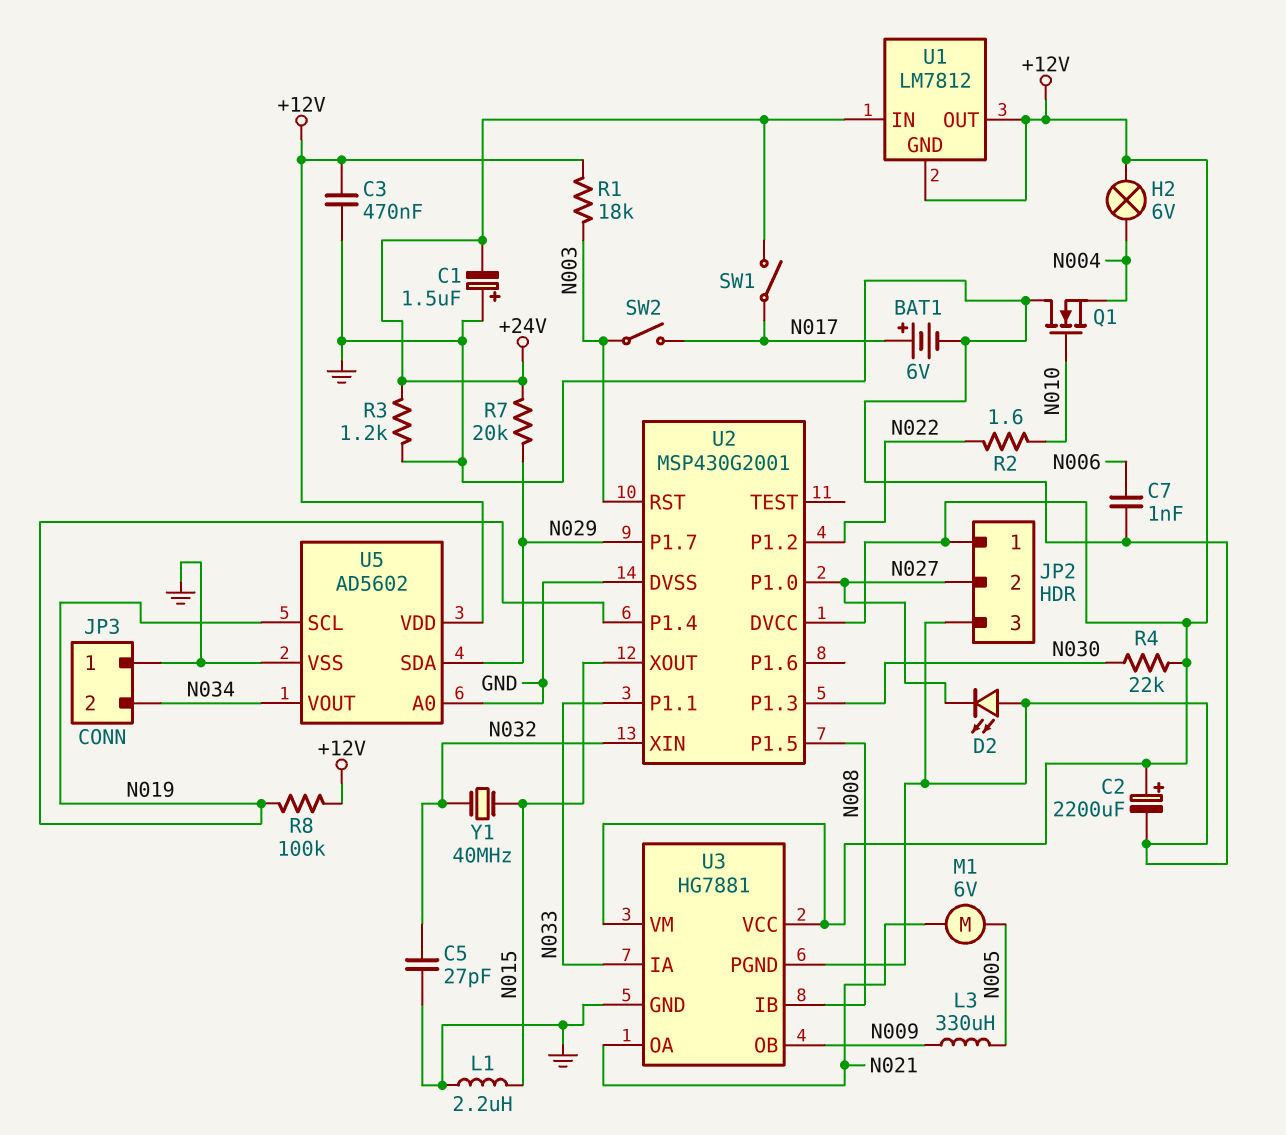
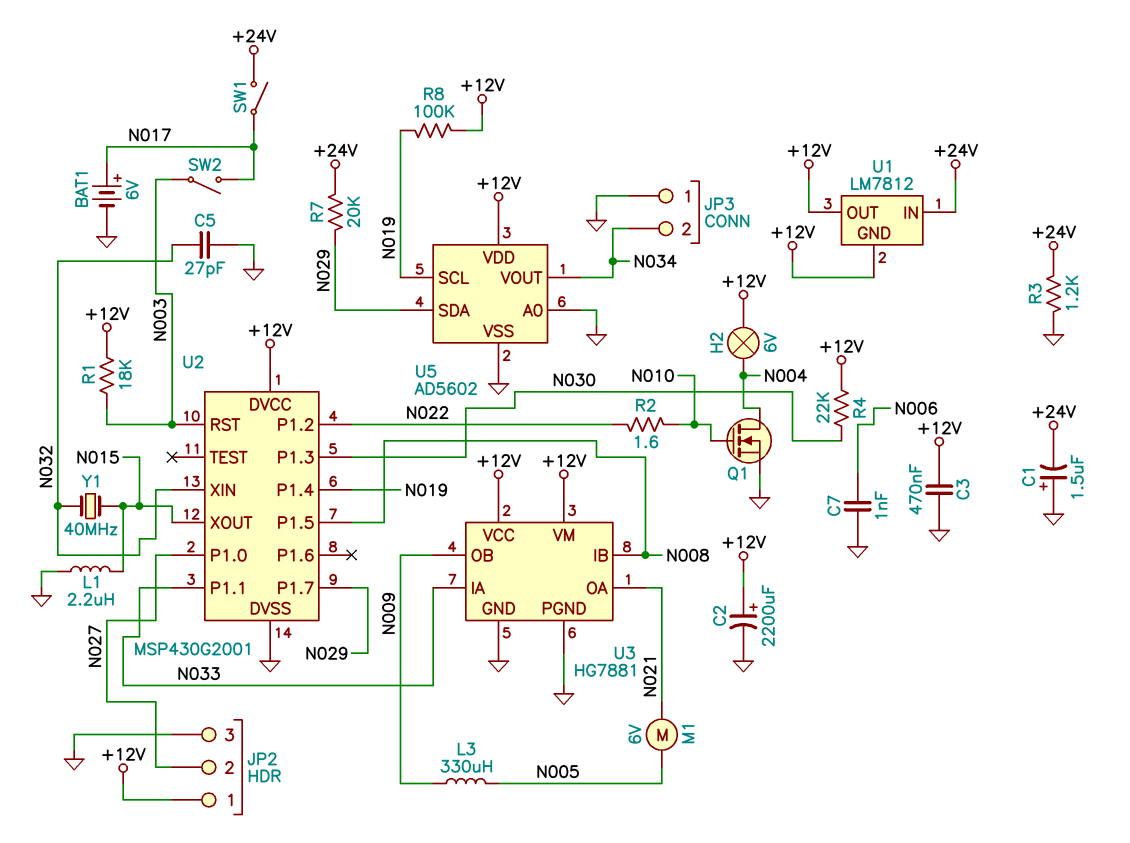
D2: LED (A GND, K N027) -> none
Q1: NMOS (G N010, D GND, S N004) -> NMOS (G N010, D N004, S GND)

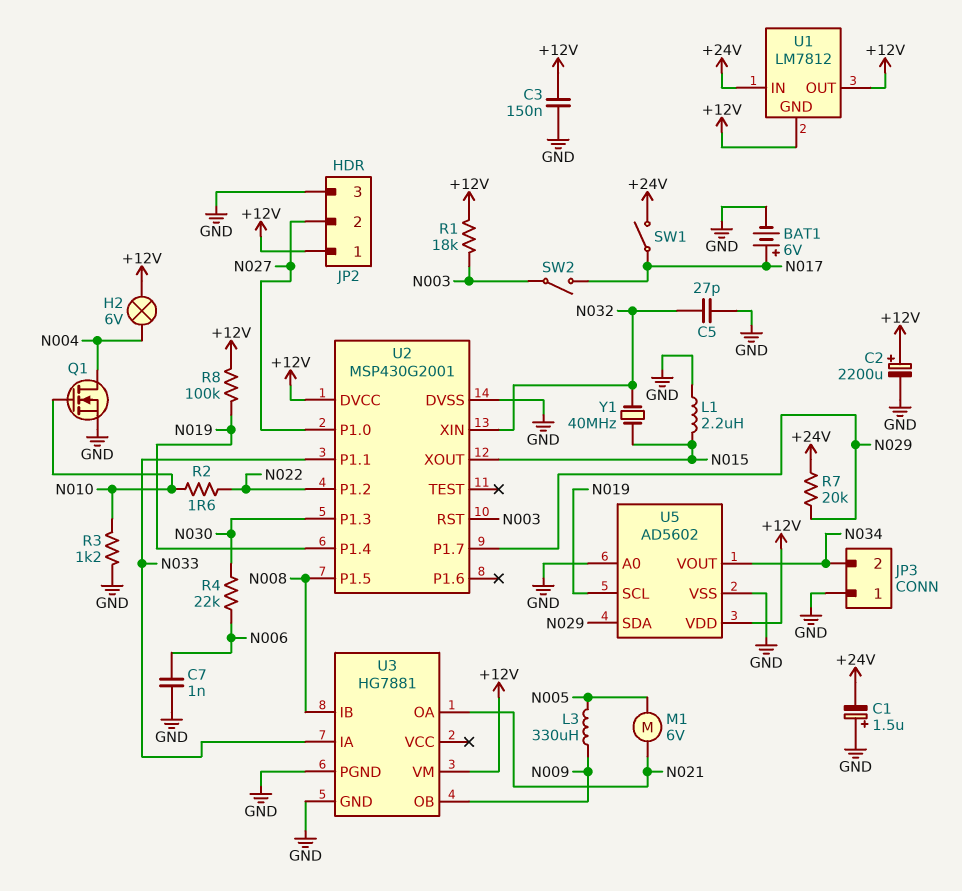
C3: 470nF (+12V, GND) -> 150nF (+12V, GND)
R3: 1.2k (+24V, GND) -> 1.2k (GND, N010)
R4: 22k (+12V, N030) -> 22k (N006, N030)
U3 pin VCC: +12V -> none

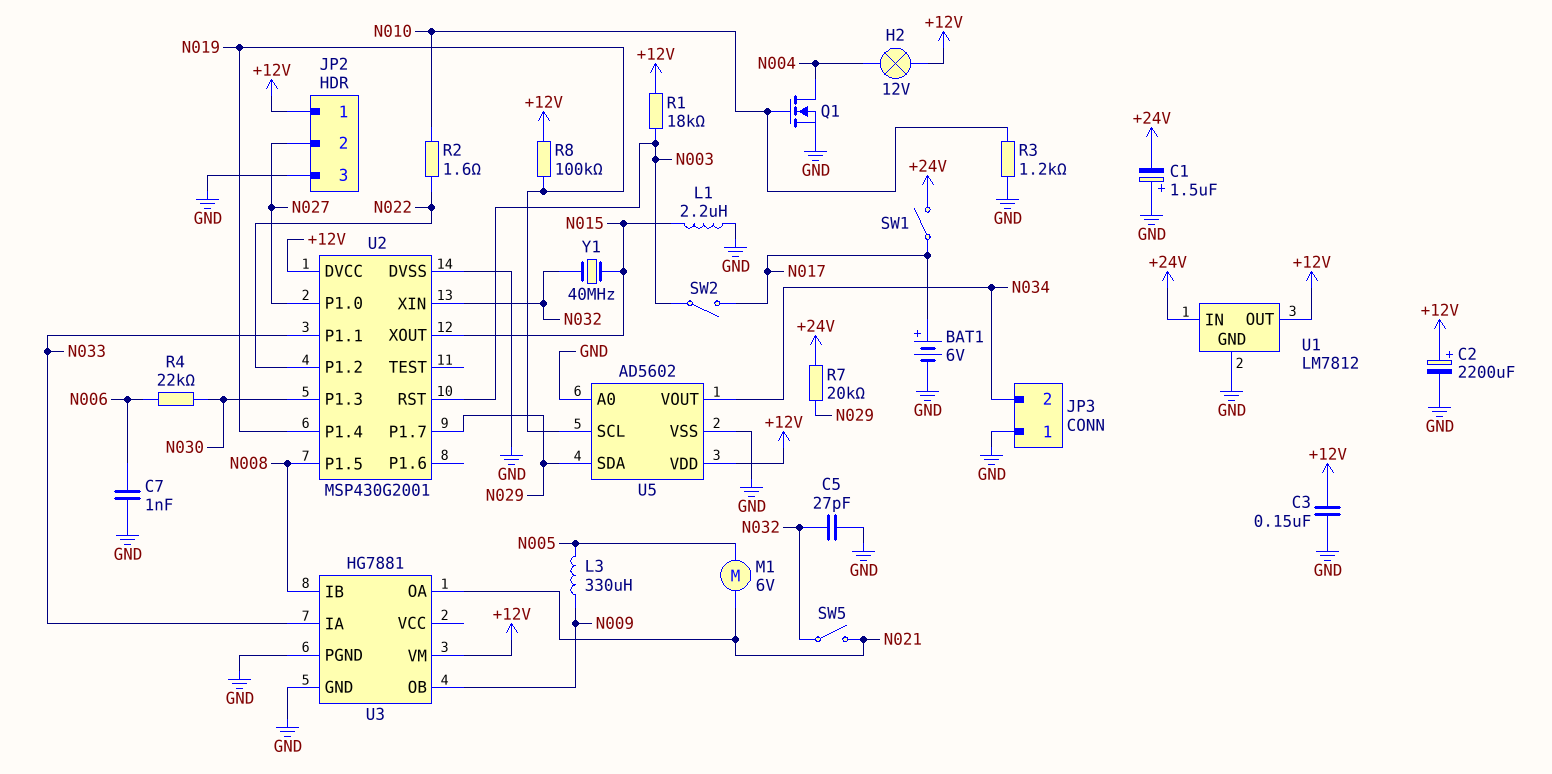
H2: lamp 6V (+12V, N004) -> lamp 12V (+12V, N004)
SW5: none -> switch (N021, N032)
U1 pin GND: +12V -> GND

